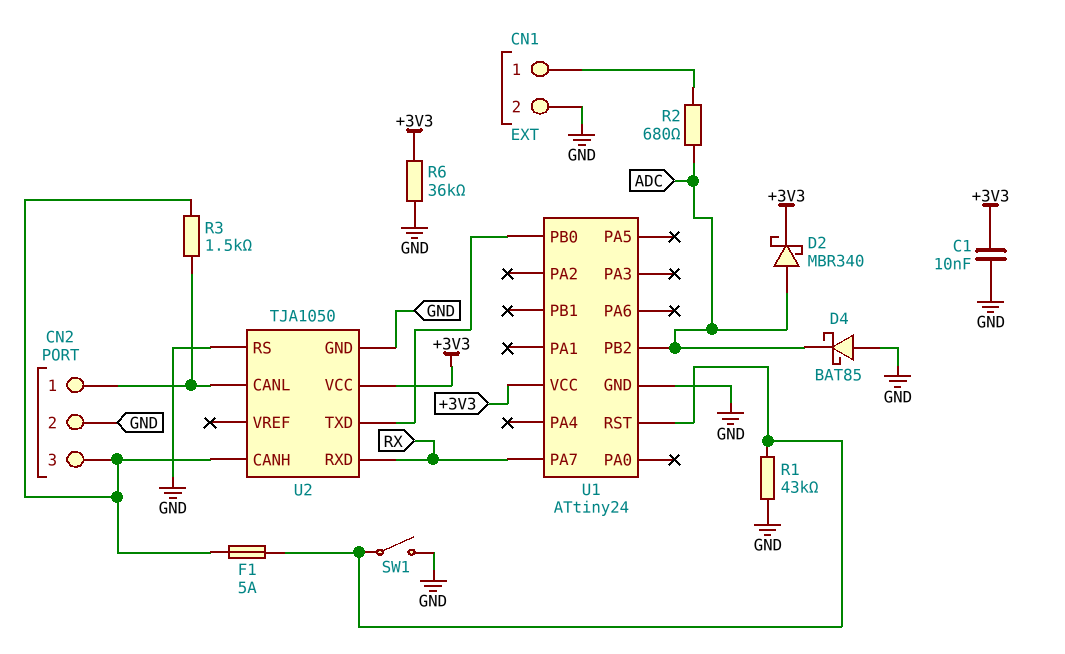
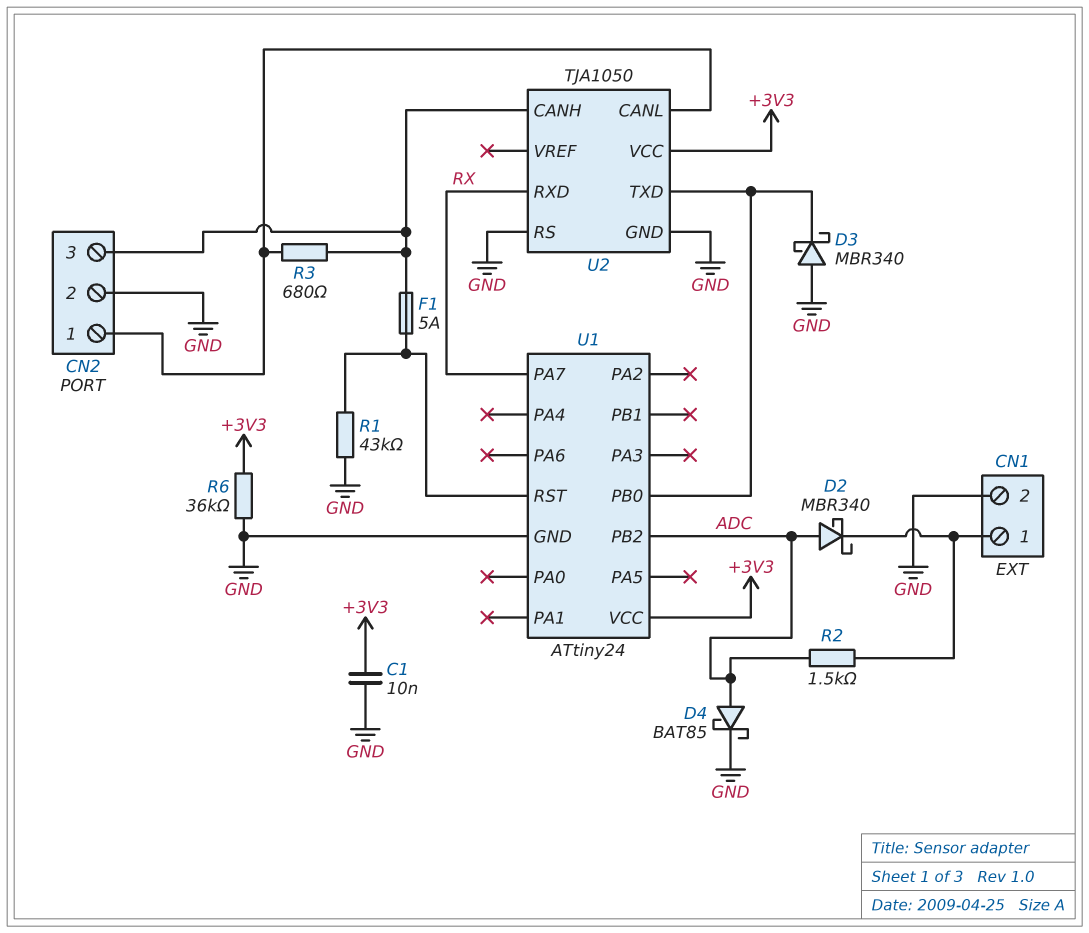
D2: schottky MBR340 (A ADC, K +3V3) -> schottky MBR340 (A ADC, K CN1/1)
D3: none -> schottky MBR340 (A GND, K U1/PB0)
D4: schottky BAT85 (A GND, K ADC) -> schottky BAT85 (A ADC, K GND)
R2: 680 (ADC, CN1/1) -> 1.5k (ADC, CN1/1)
R3: 1.5k (CN2/1, CN2/3) -> 680 (CN2/1, CN2/3)
SW1: switch (GND, U1/RST) -> none

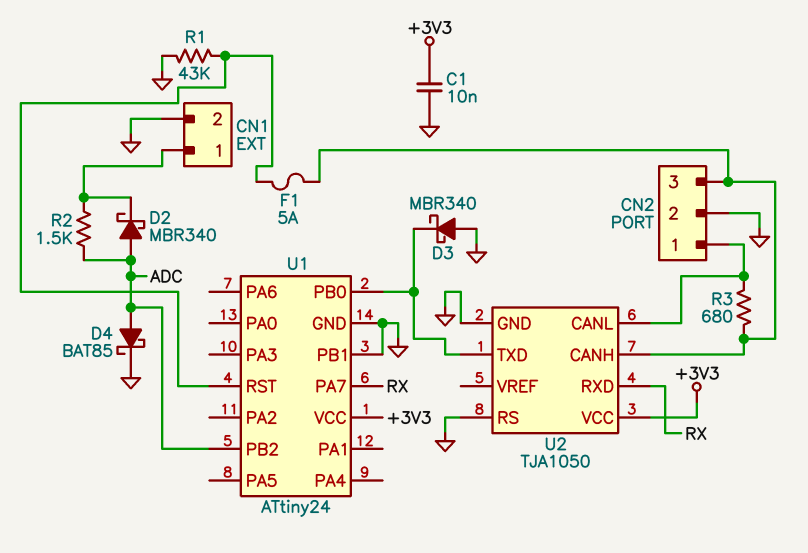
R6: 36k (+3V3, GND) -> none
U1 pin PB1: none -> GND

